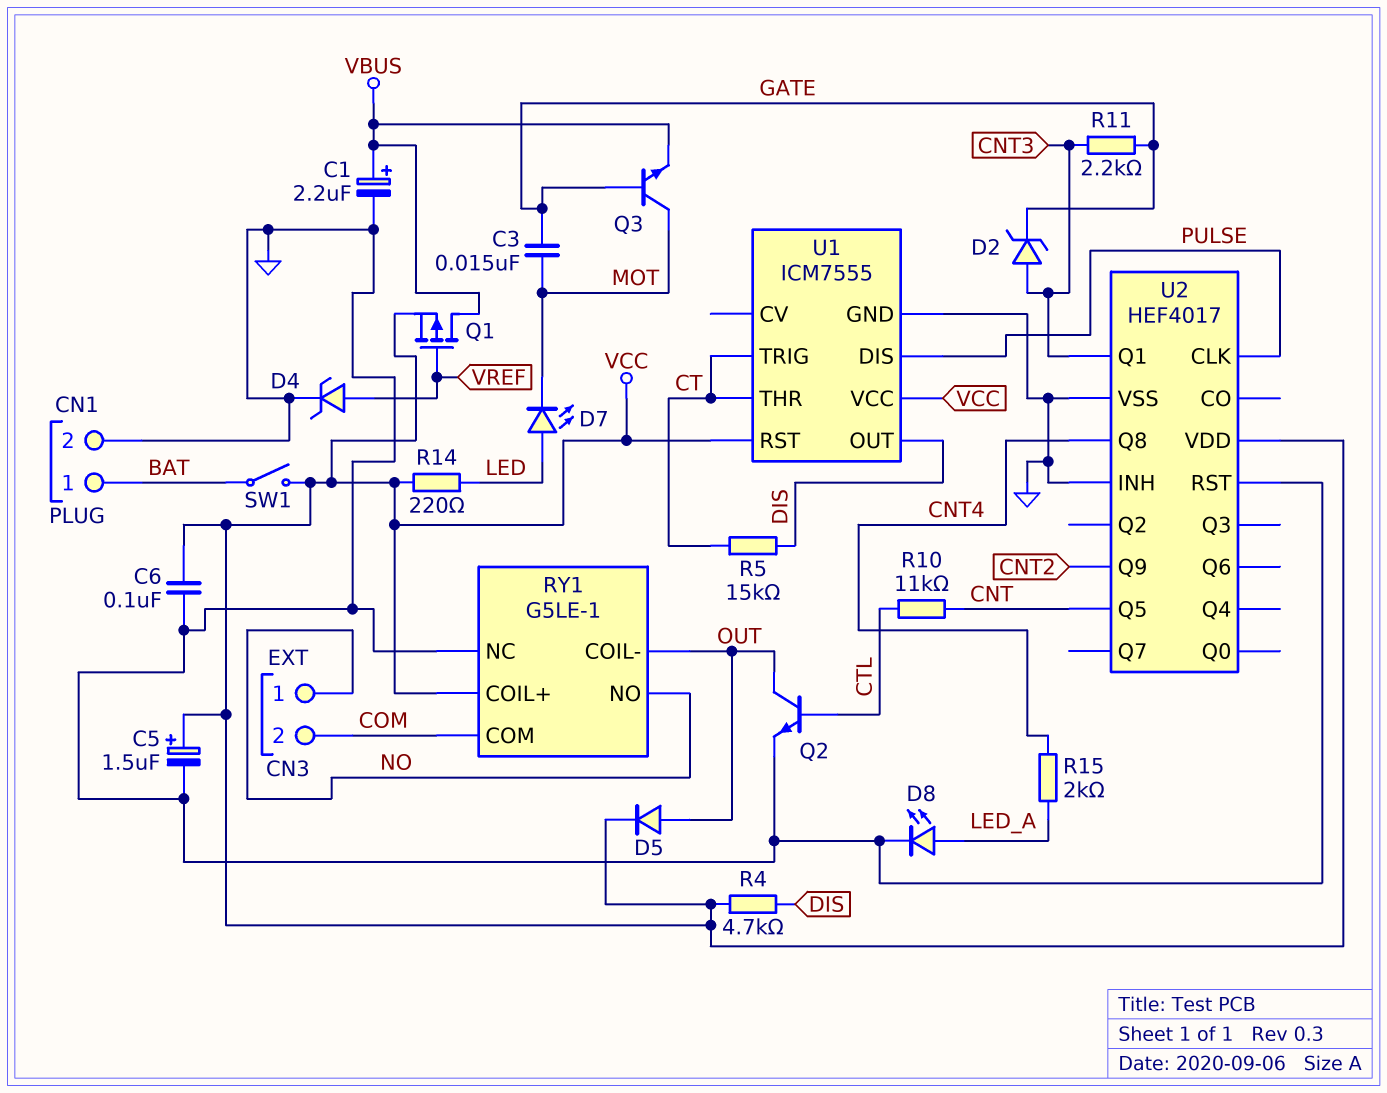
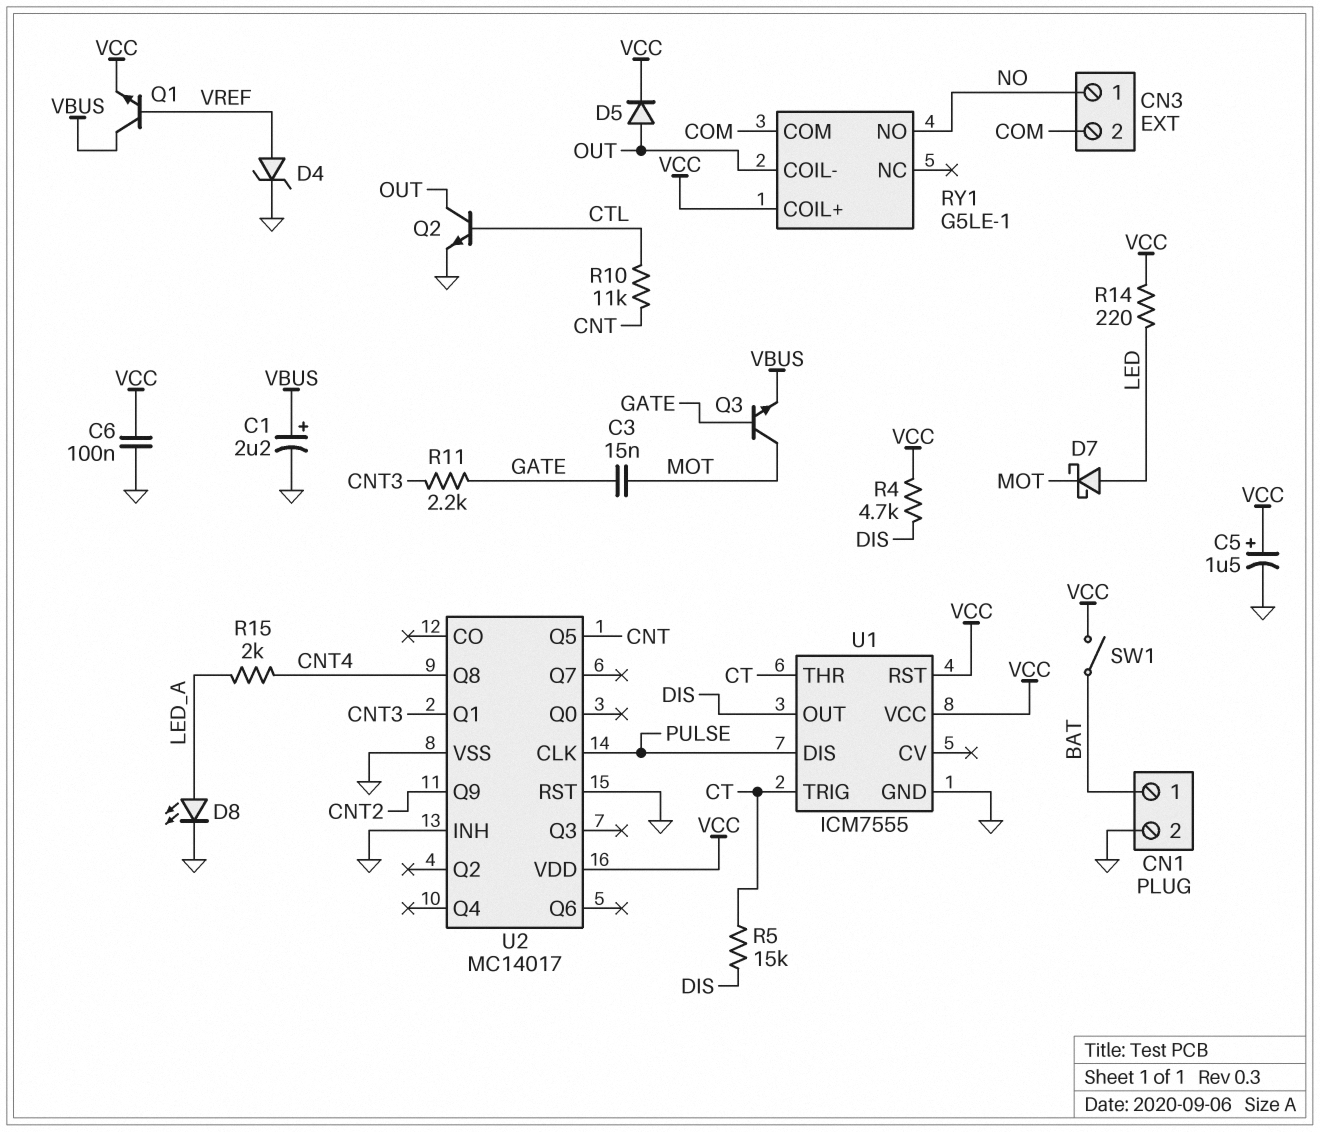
D2: zener (A CNT3, K GATE) -> none
D7: LED (A LED, K MOT) -> schottky (A LED, K MOT)
Q1: PMOS (G VREF, D VBUS, S VCC) -> NPN (B VREF, C VBUS, E VCC)
RY1 pin NC: GND -> none
U2: HEF4017 -> MC14017

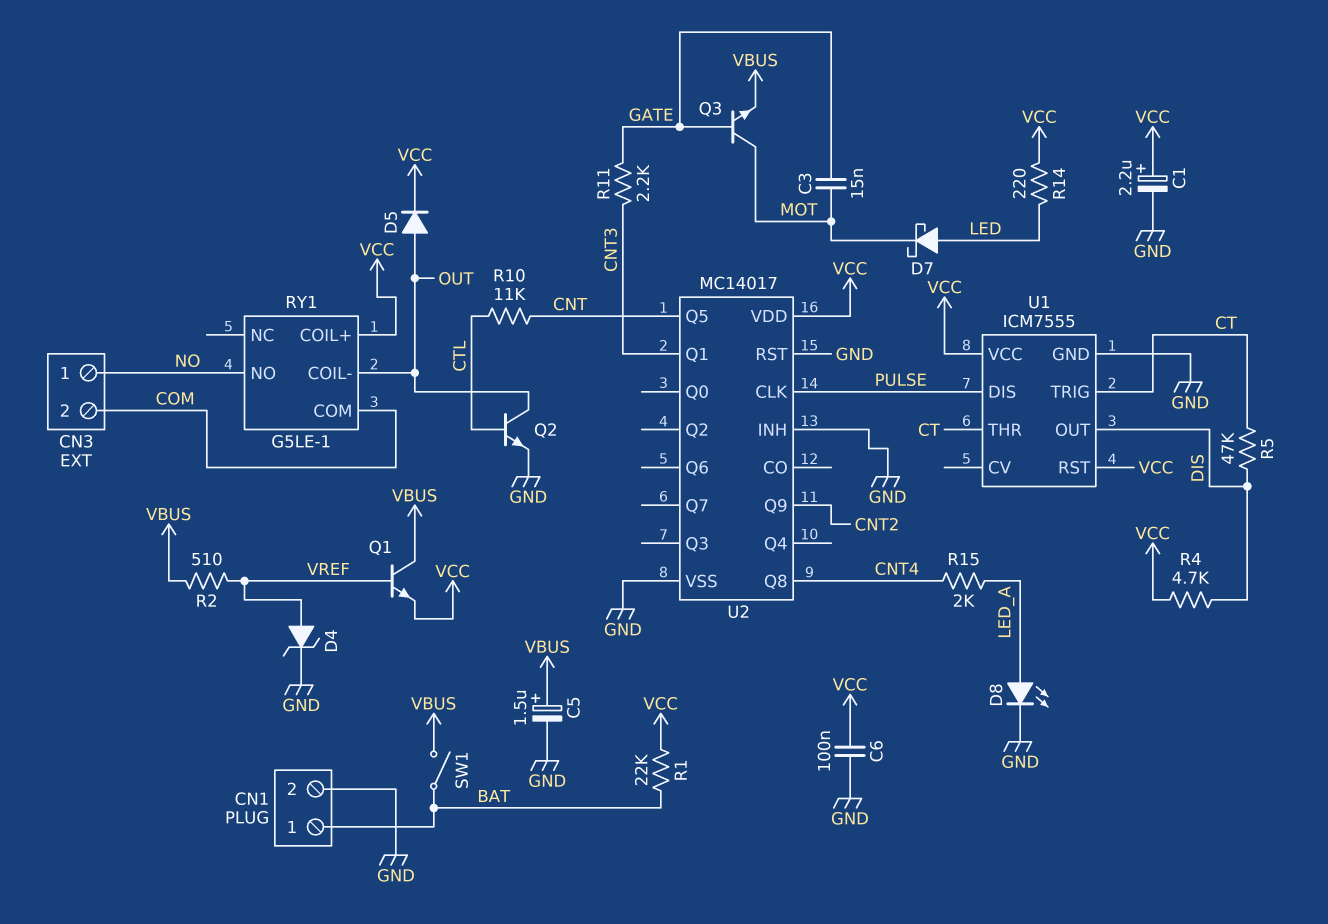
C1: 2.2uF (plus VBUS, minus GND) -> 2.2uF (plus VCC, minus GND)
C5: 1.5uF (plus VCC, minus GND) -> 1.5uF (plus VBUS, minus GND)
R1: none -> 22k (BAT, VCC)
R2: none -> 510 (VBUS, VREF)
R5: 15k (CT, DIS) -> 47k (CT, DIS)
SW1: switch (BAT, VCC) -> switch (BAT, VBUS)

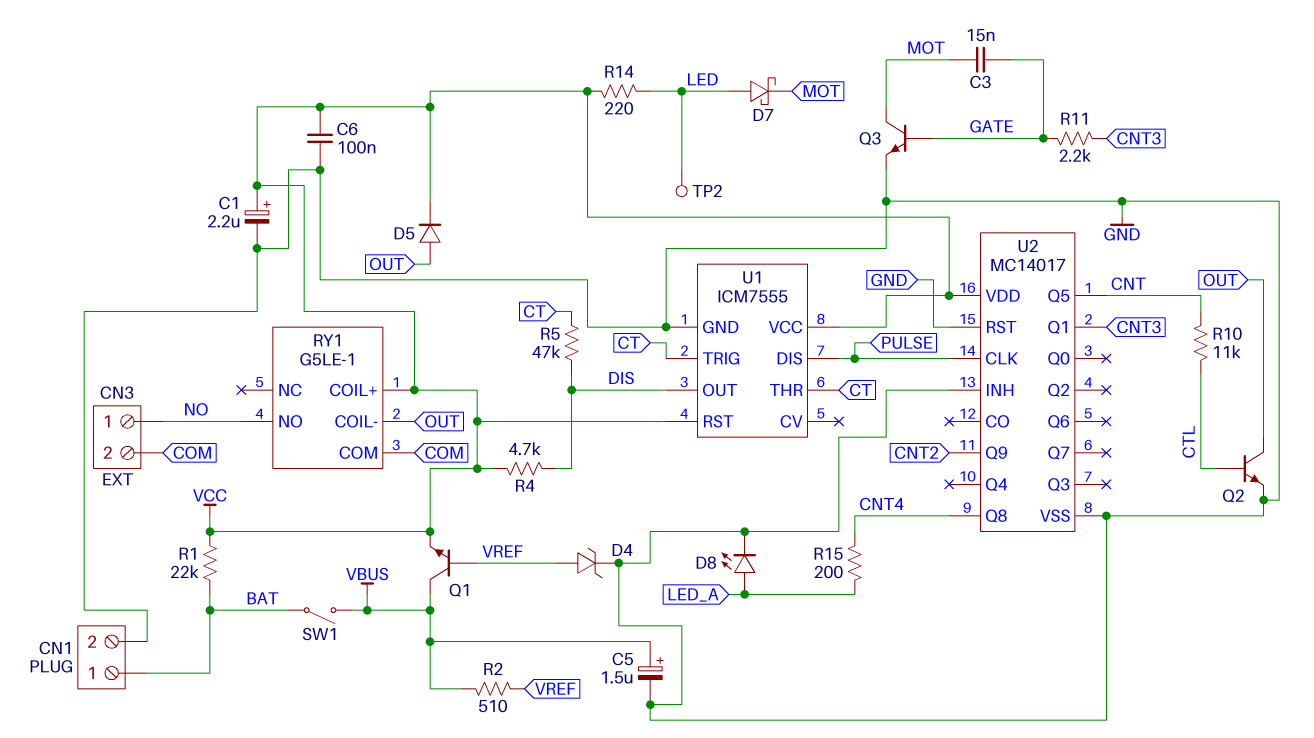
Q3: NPN (B GATE, C MOT, E VBUS) -> NPN (B GATE, C MOT, E GND)
R15: 2k (CNT4, LED_A) -> 200 (CNT4, LED_A)
TP2: none -> test point (LED)

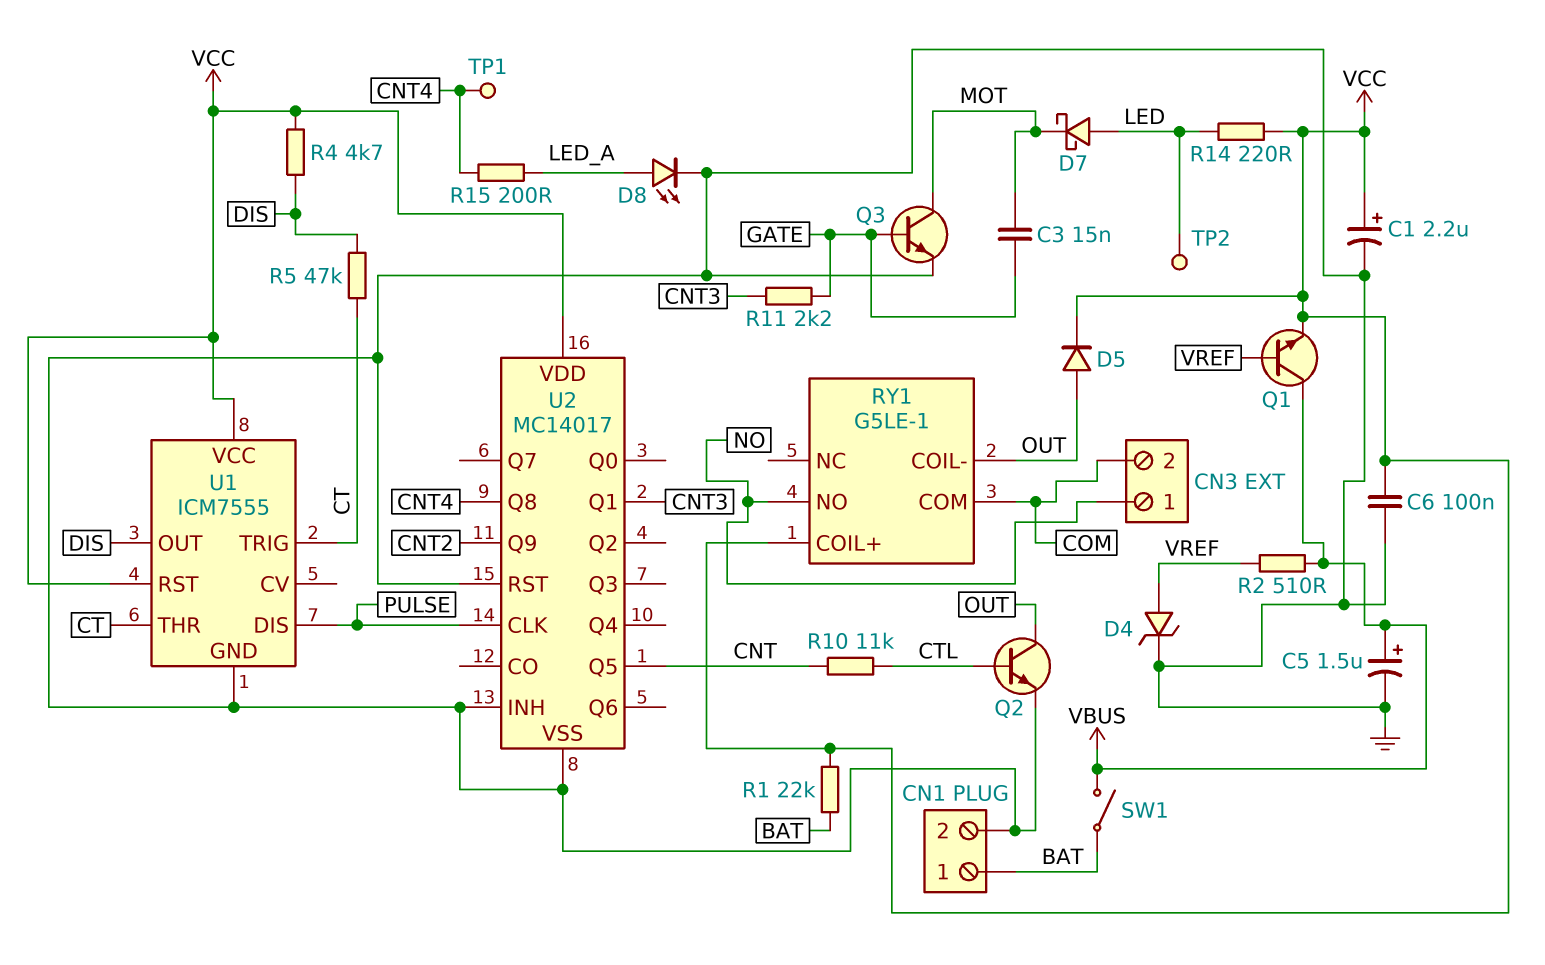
TP1: none -> test point (CNT4)

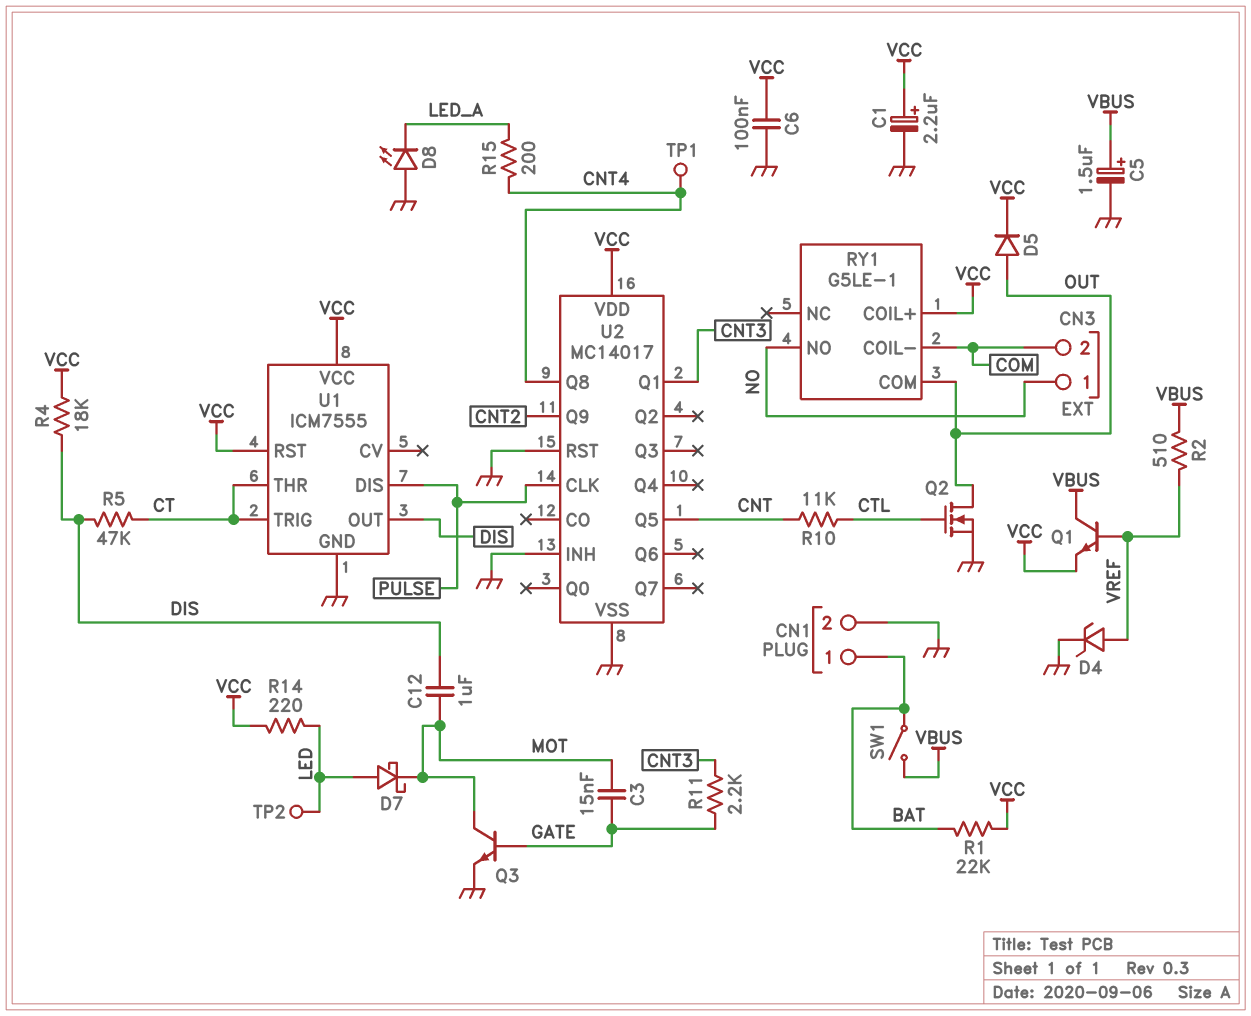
C12: none -> 1uF (DIS, MOT)
D8: LED (A LED_A, K GND) -> LED (A GND, K LED_A)
Q2: NPN (B CTL, C OUT, E GND) -> NMOS (G CTL, D OUT, S GND)
R4: 4.7k (DIS, VCC) -> 18k (DIS, VCC)
RY1 pin COIL-: OUT -> COM
RY1 pin COM: COM -> OUT

